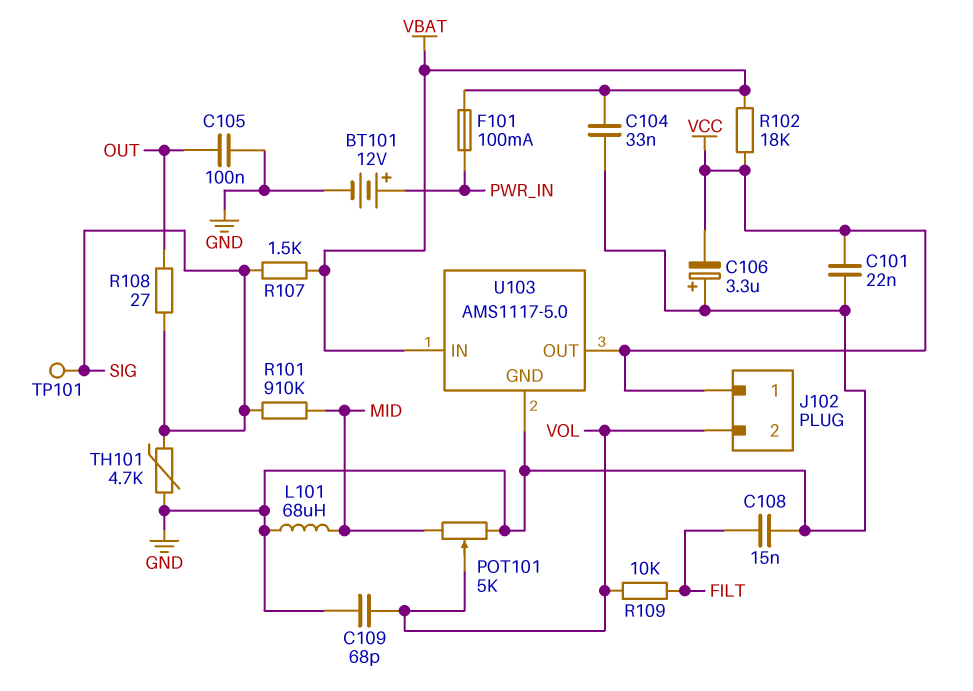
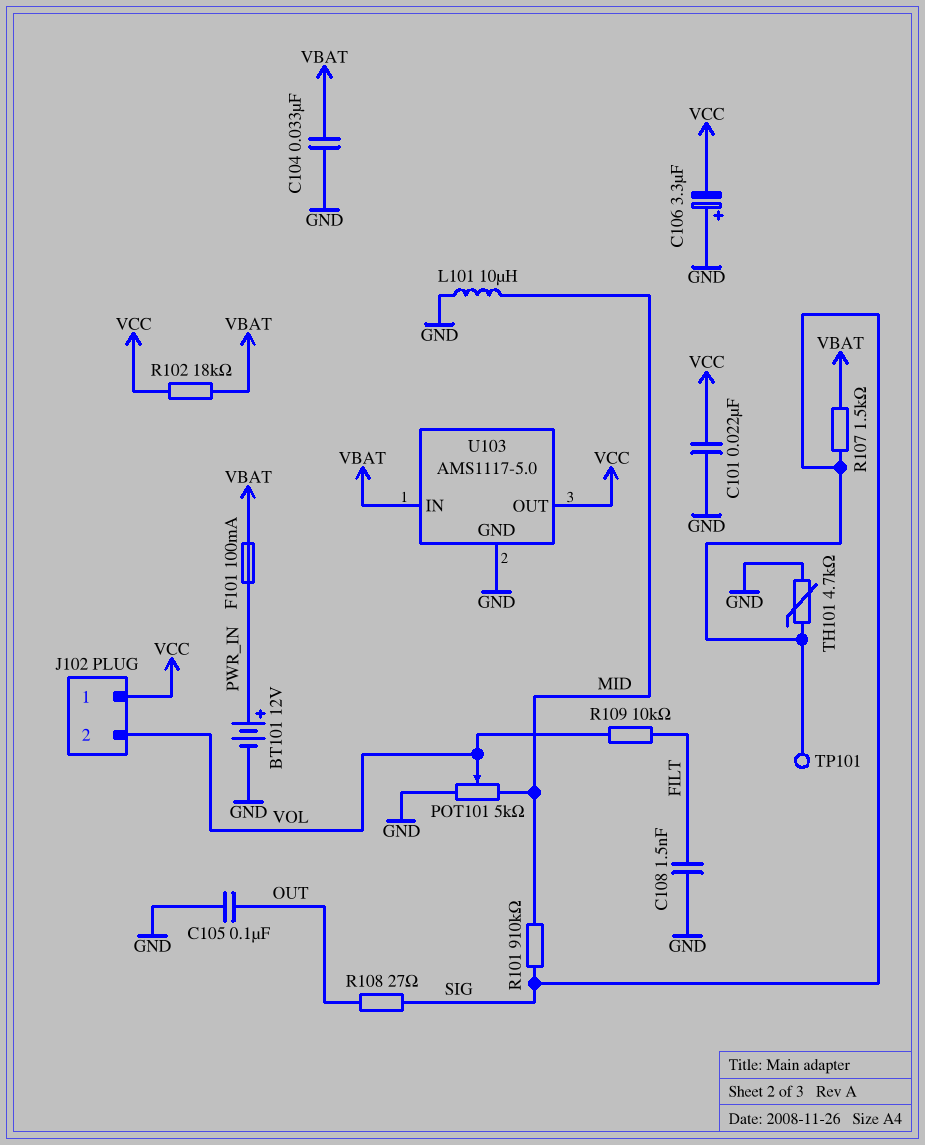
C108: 15nF (FILT, GND) -> 1.5nF (FILT, GND)
C109: 68pF (GND, VOL) -> none
L101: 68uH (GND, MID) -> 10uH (GND, MID)

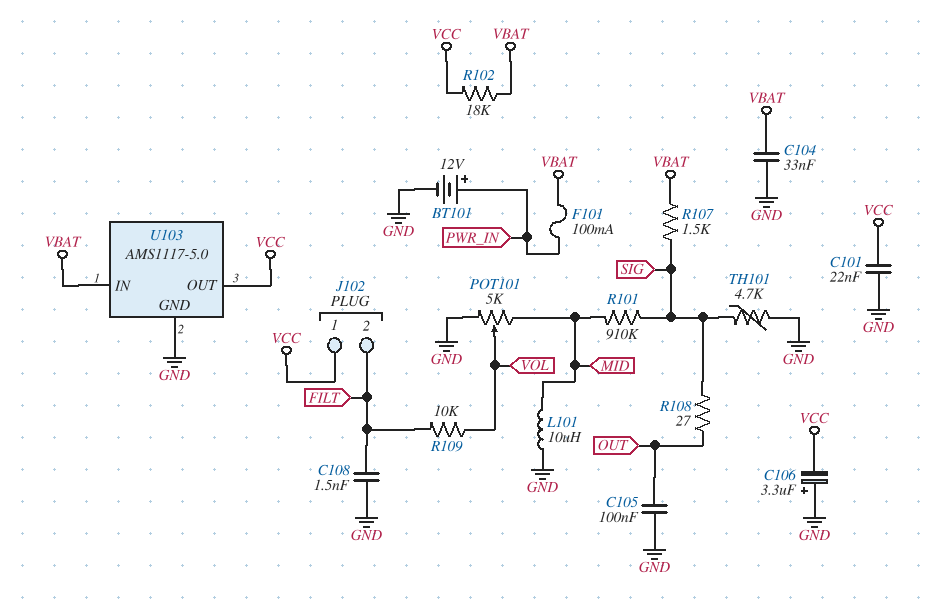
J102 pin 2: VOL -> FILT
TP101: test point (SIG) -> none

